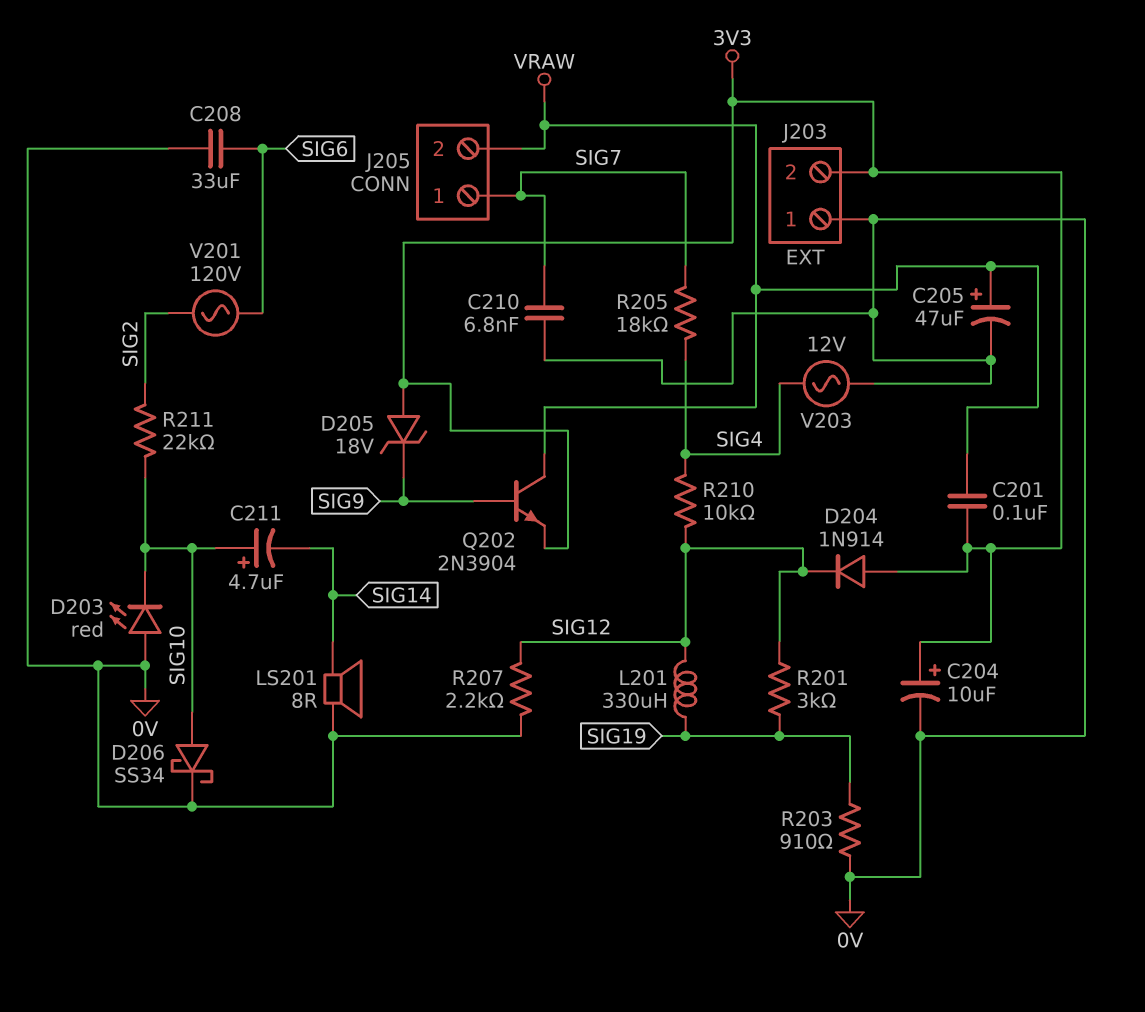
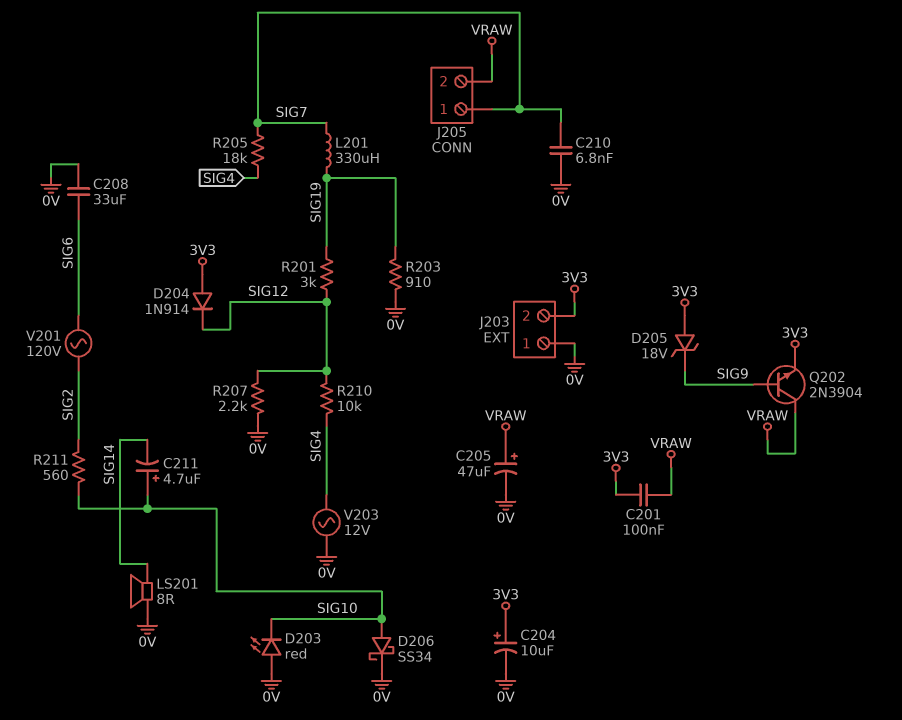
L201: 330uH (SIG12, SIG19) -> 330uH (SIG7, SIG19)
R211: 22k (SIG2, SIG10) -> 560 (SIG2, SIG10)

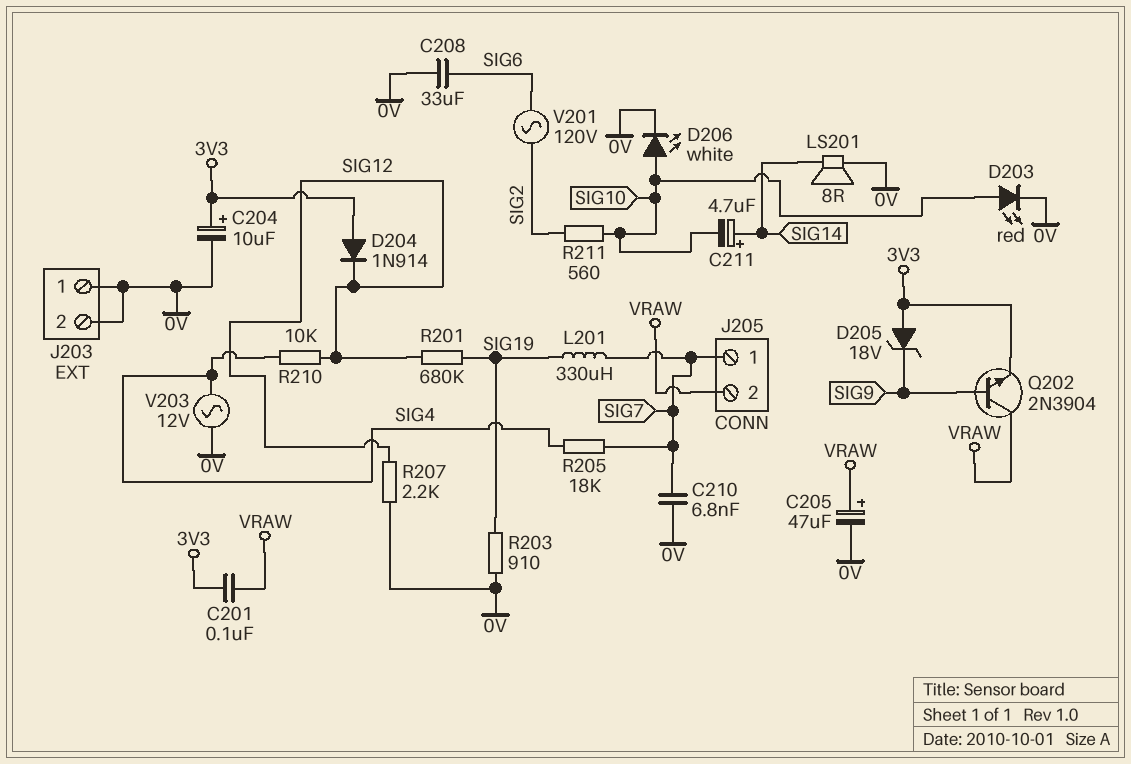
C211: 4.7uF (plus SIG10, minus SIG14) -> 4.7uF (plus SIG14, minus SIG10)
D203: LED red (A 0V, K SIG10) -> LED red (A SIG10, K 0V)
D206: schottky SS34 (A SIG10, K 0V) -> LED white (A SIG10, K 0V)
J203 pin 2: 3V3 -> 0V
R201: 3k (SIG12, SIG19) -> 680k (SIG12, SIG19)

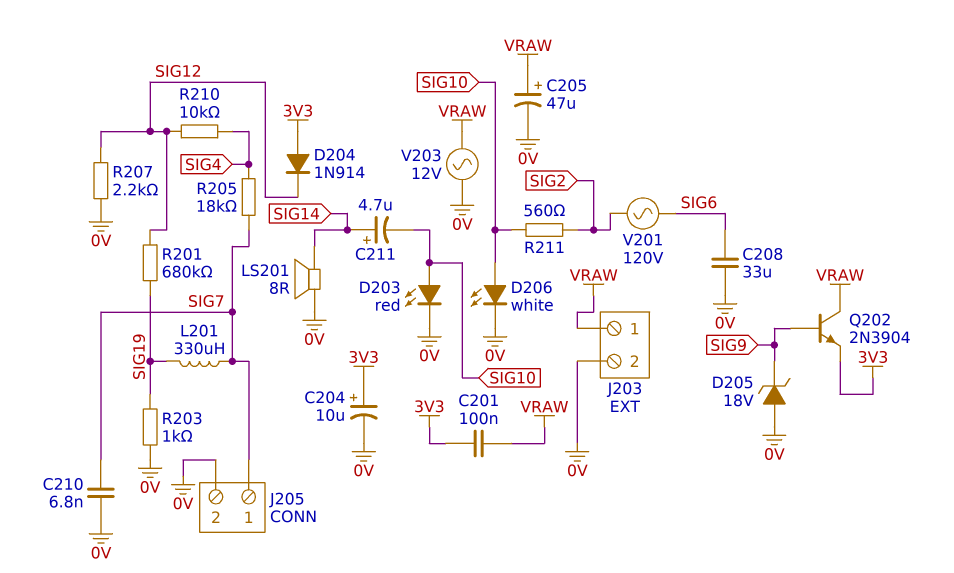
D205: zener 18V (A 3V3, K SIG9) -> zener 18V (A 0V, K SIG9)
J203 pin 1: 0V -> VRAW
J205 pin 2: VRAW -> 0V
R203: 910 (0V, SIG19) -> 1k (0V, SIG19)
V203: AC 12V (0V, SIG4) -> AC 12V (0V, VRAW)

